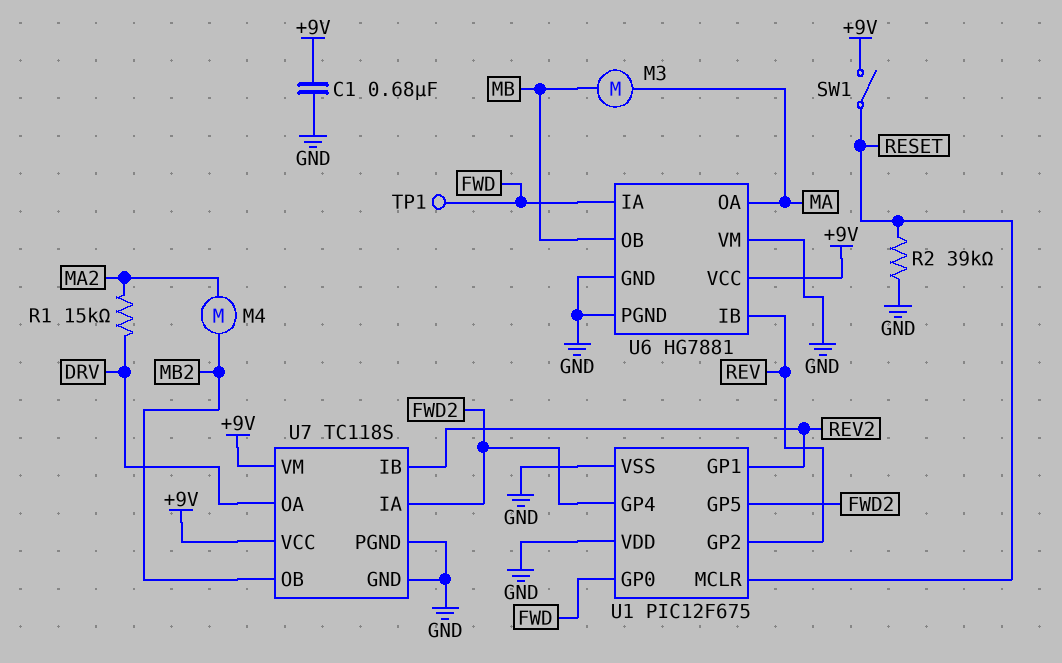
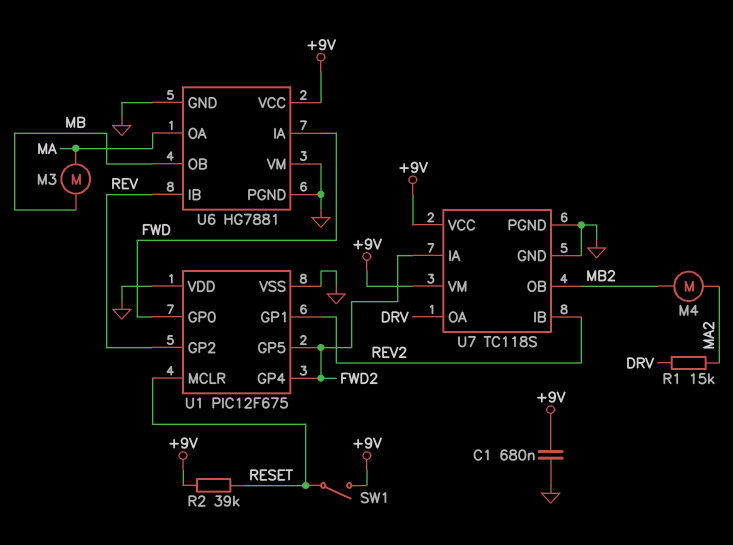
R2: 39k (GND, RESET) -> 39k (+9V, RESET)
TP1: test point (FWD) -> none

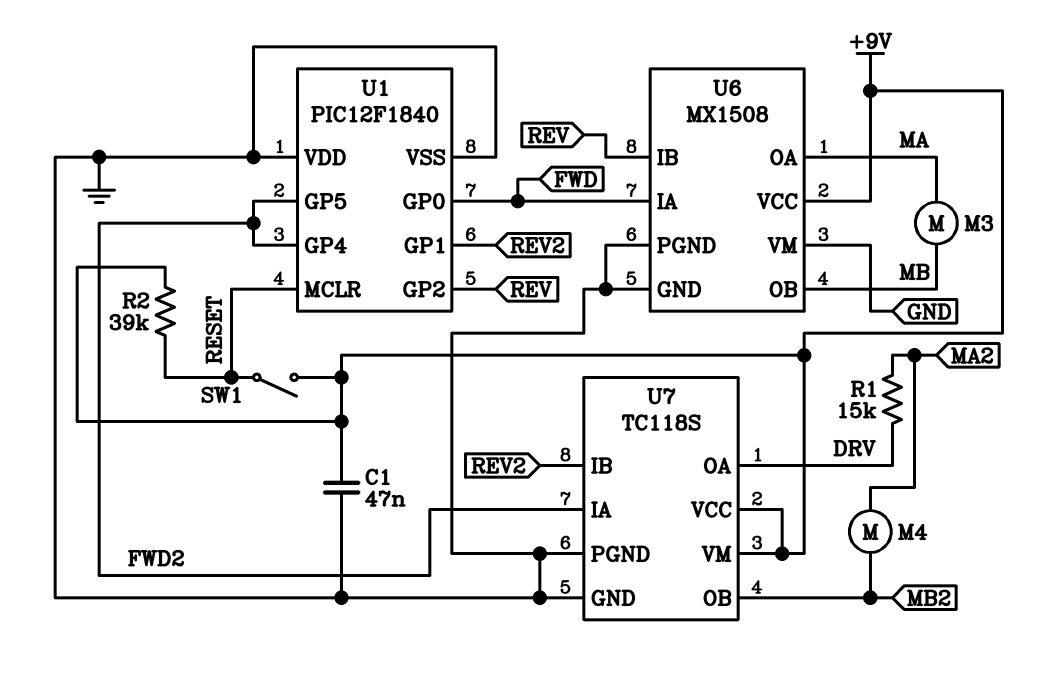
C1: 680nF (+9V, GND) -> 47nF (+9V, GND)
U1: PIC12F675 -> PIC12F1840
U6: HG7881 -> MX1508

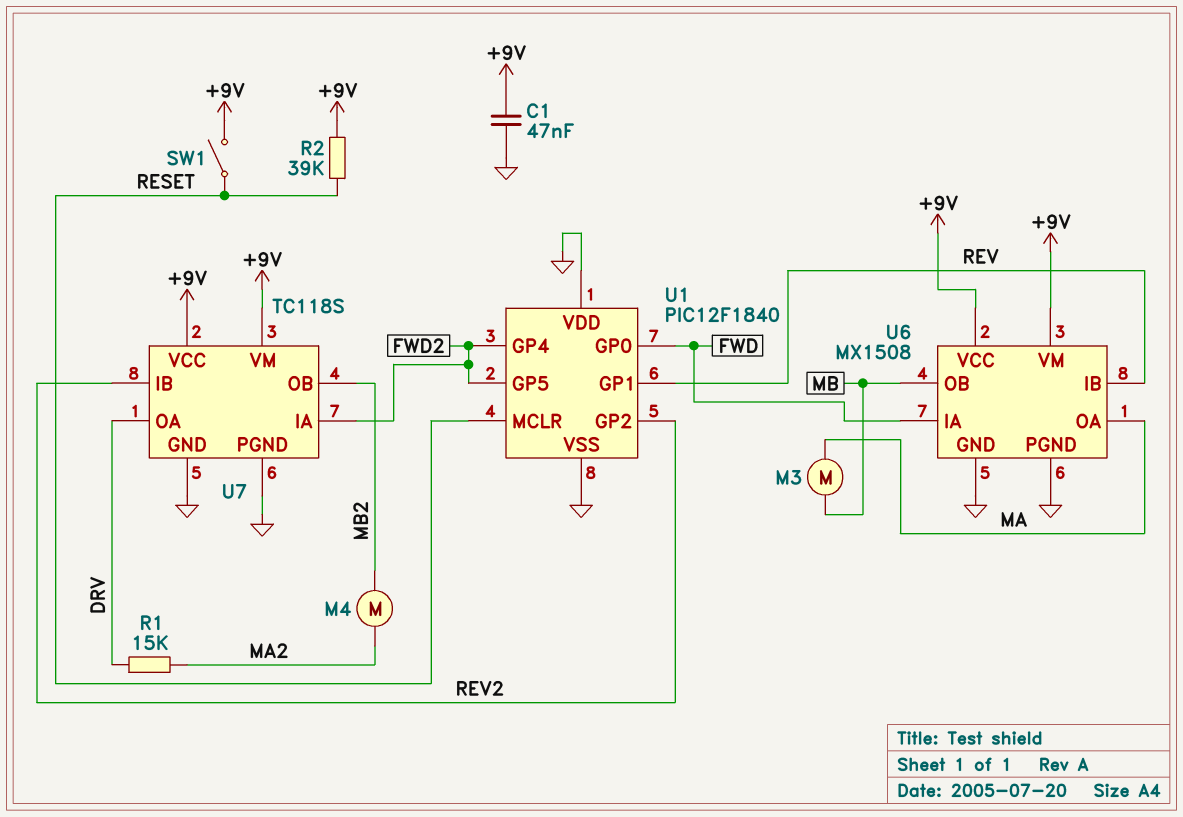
U1 pin GP1: REV2 -> REV
U1 pin GP2: REV -> REV2
U6 pin VM: GND -> +9V

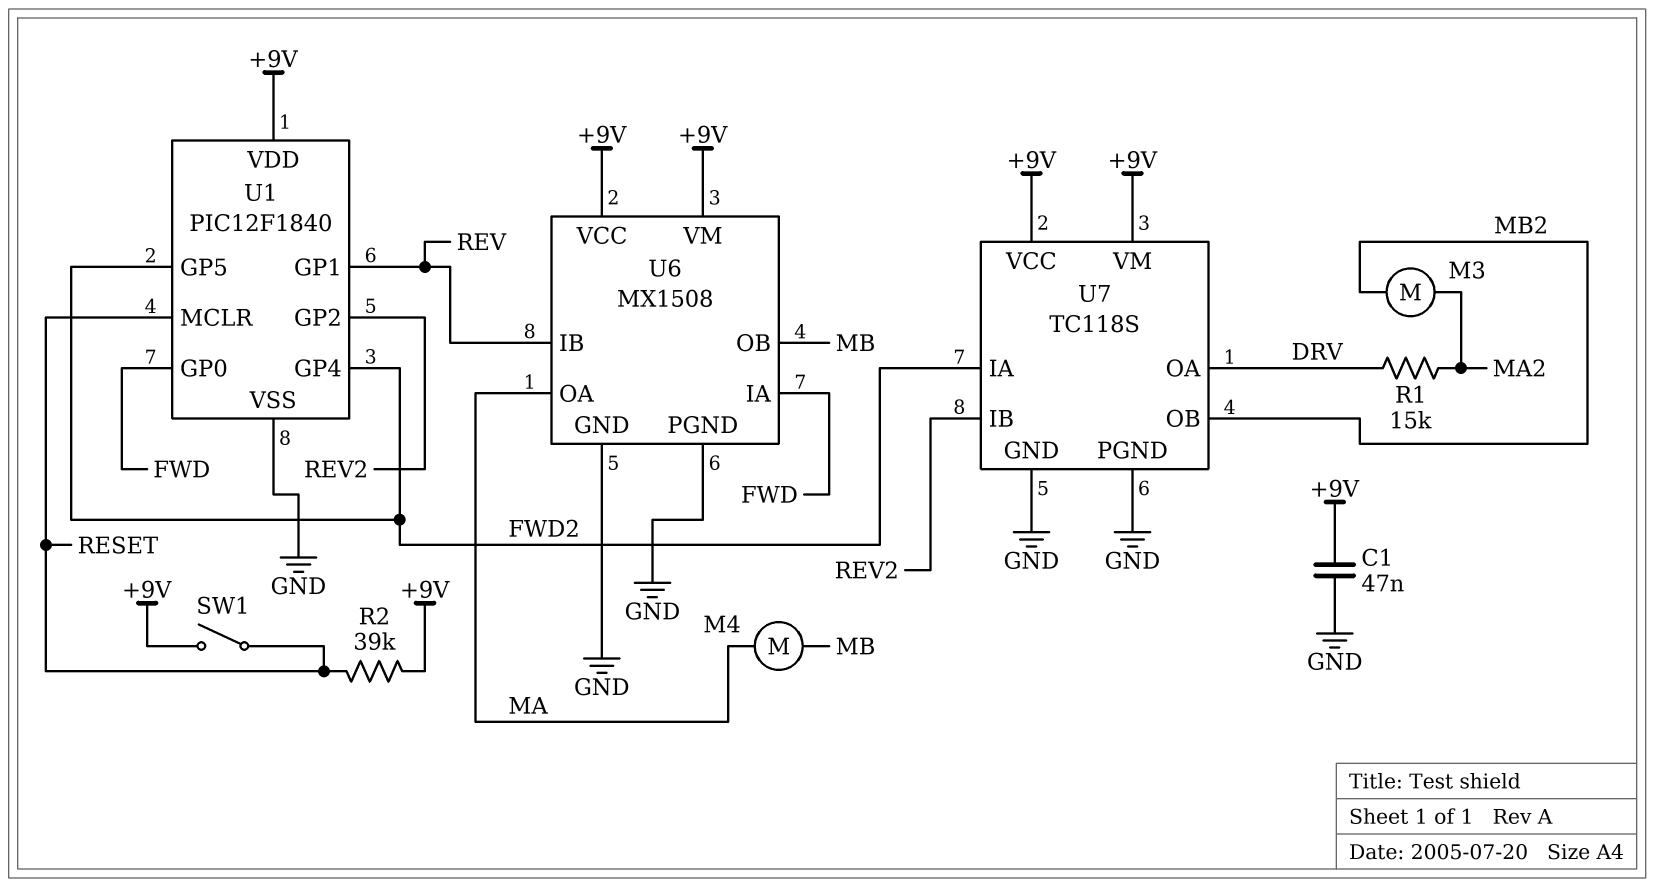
M3: motor (MA, MB) -> motor (MA2, MB2)
M4: motor (MA2, MB2) -> motor (MA, MB)
U1 pin VDD: GND -> +9V

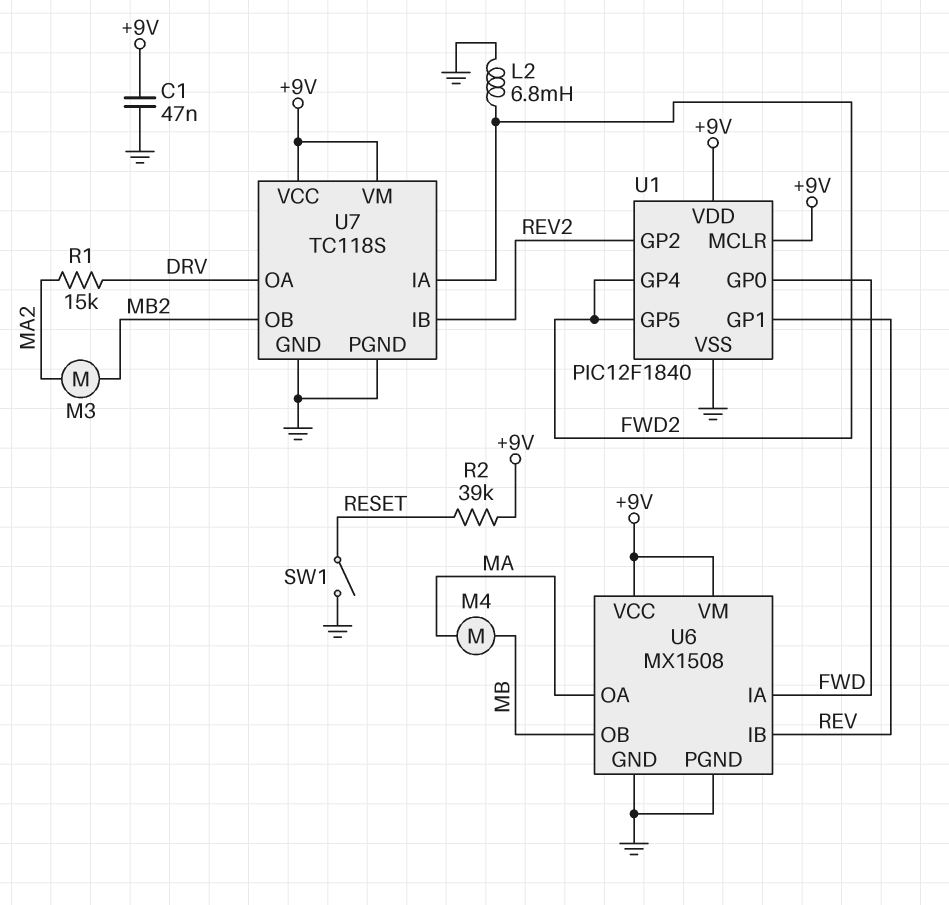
L2: none -> 6.8mH (FWD2, GND)
SW1: switch (+9V, RESET) -> switch (GND, RESET)
U1 pin MCLR: RESET -> +9V

